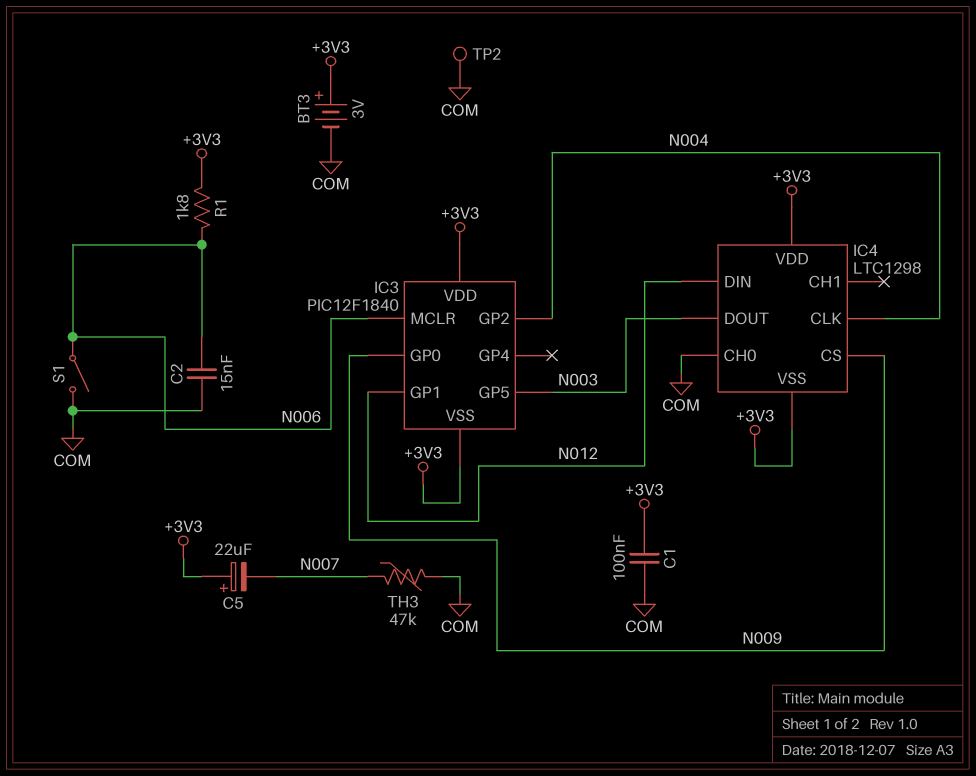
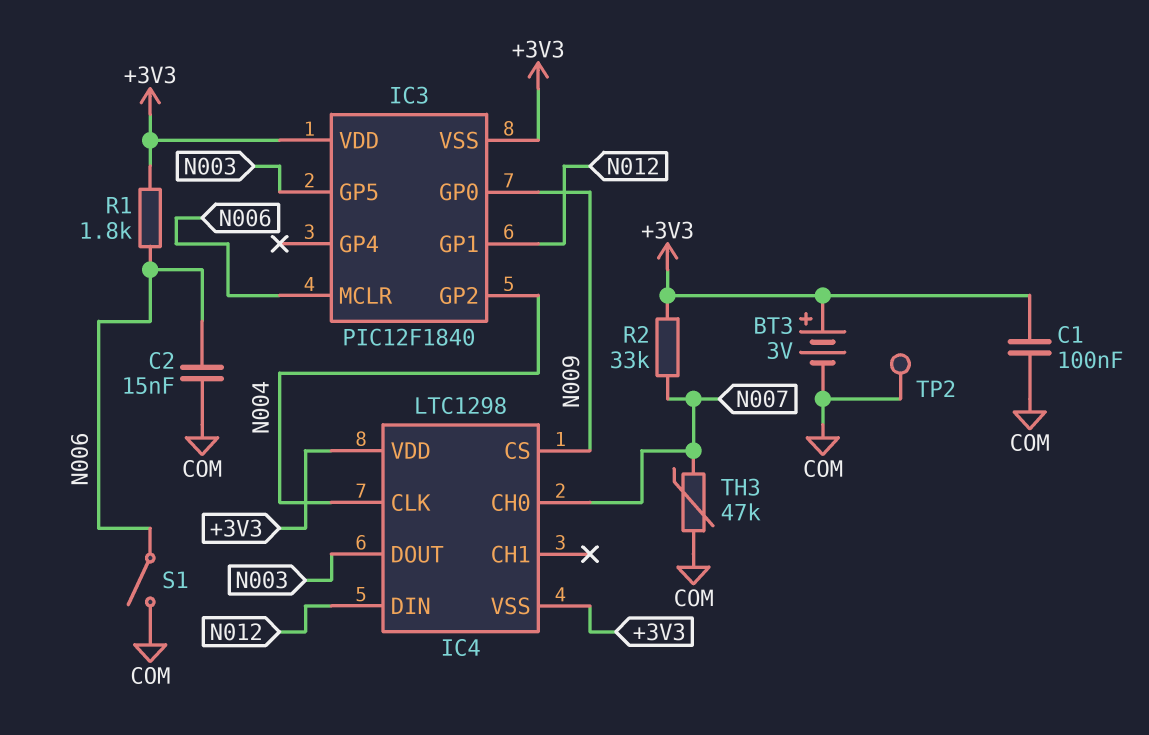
C5: 22uF (plus +3V3, minus N007) -> none
IC4 pin CH0: COM -> N007
R2: none -> 33k (+3V3, N007)

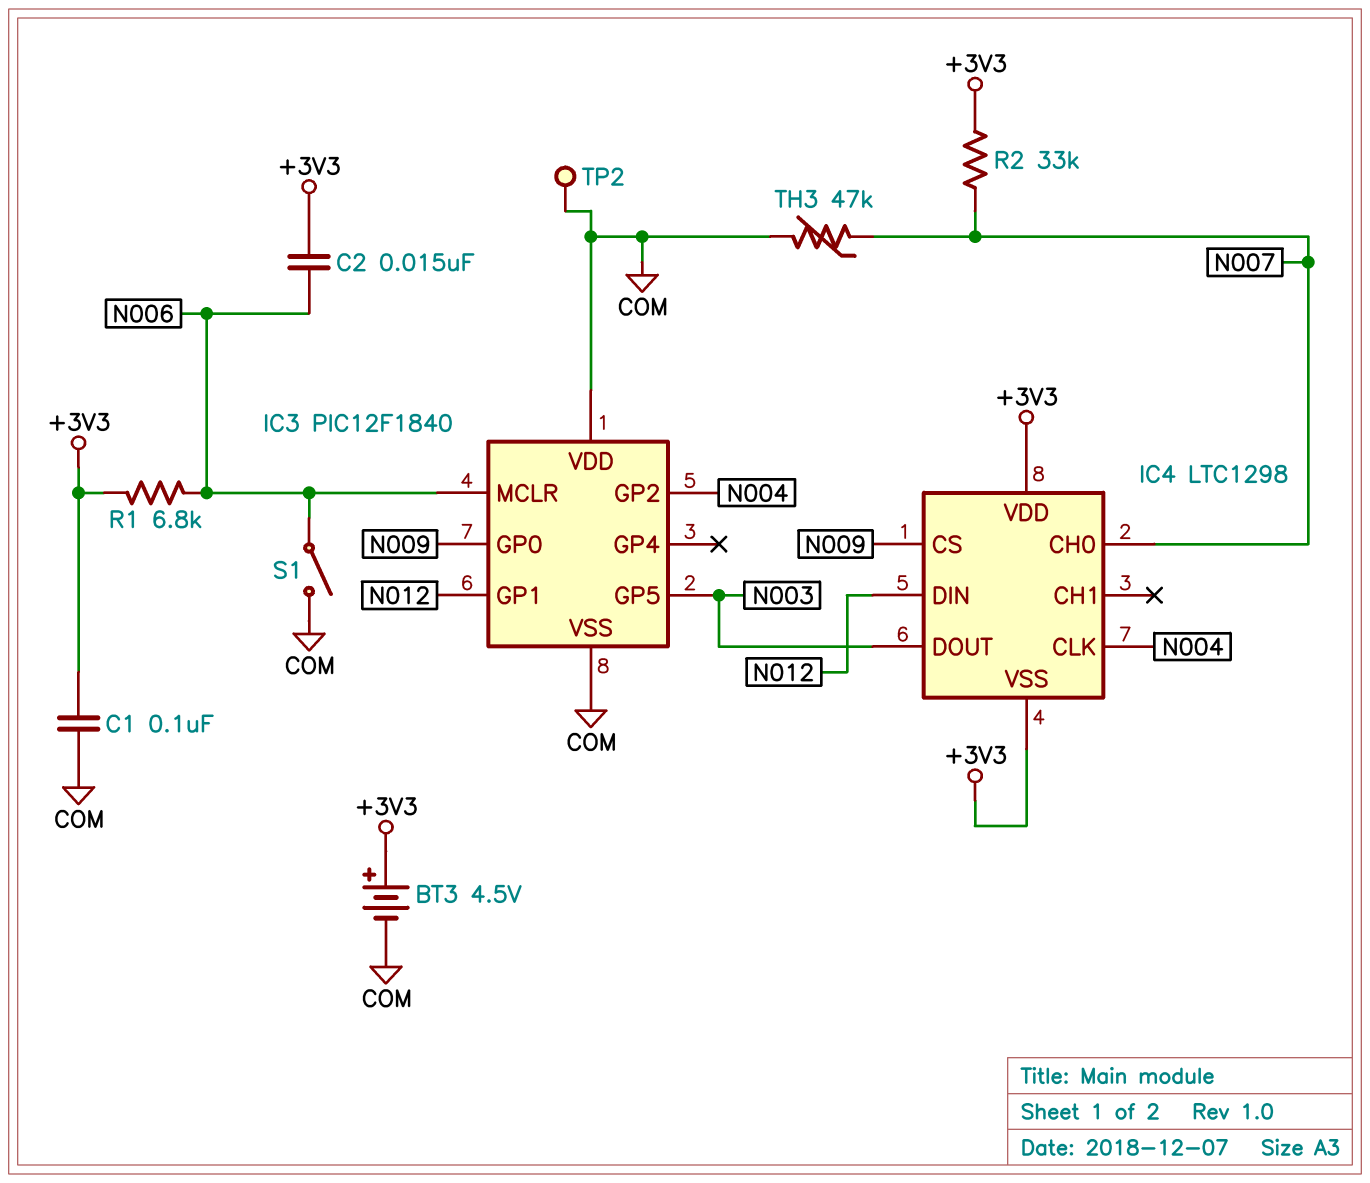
BT3: 3V (plus +3V3, minus COM) -> 4.5V (plus +3V3, minus COM)
C2: 15nF (COM, N006) -> 15nF (+3V3, N006)
IC3 pin VDD: +3V3 -> COM
IC3 pin VSS: +3V3 -> COM
R1: 1.8k (+3V3, N006) -> 6.8k (+3V3, N006)

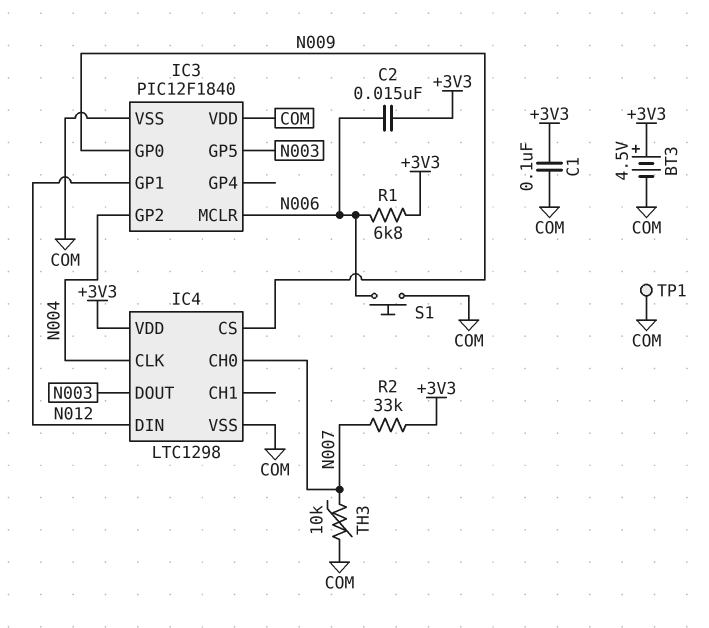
IC4 pin VSS: +3V3 -> COM
S1: switch (COM, N006) -> button (COM, N006)
TH3: 47k (COM, N007) -> 10k (COM, N007)
TP1: none -> test point (COM)
TP2: test point (COM) -> none

